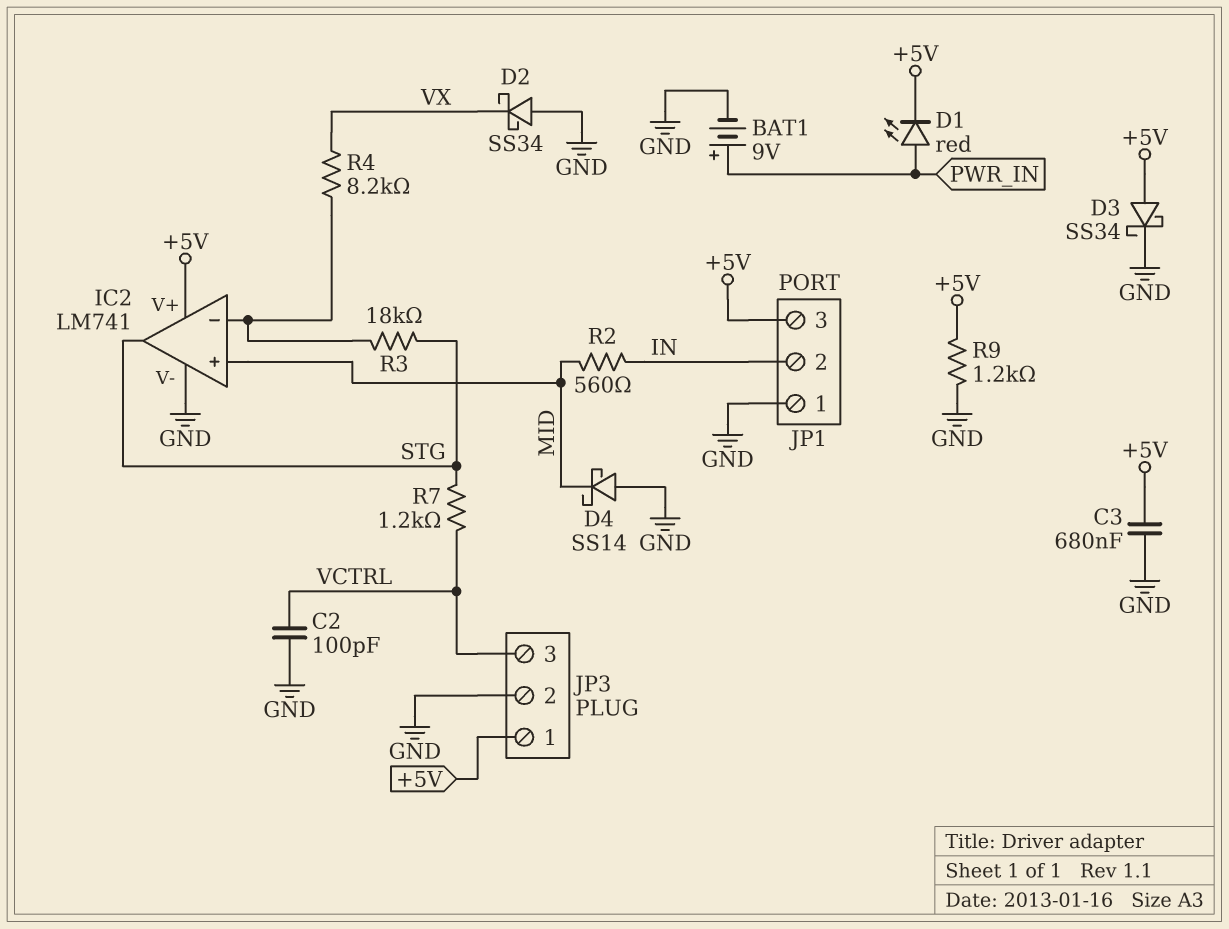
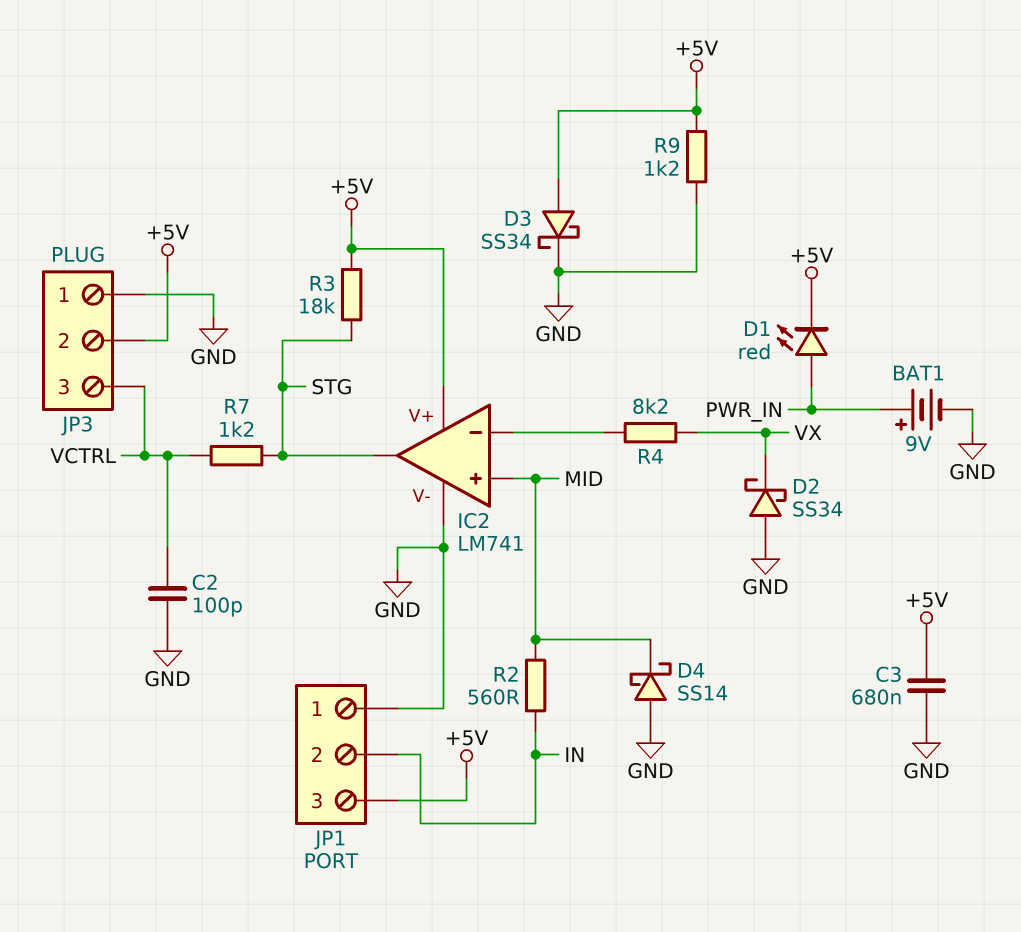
JP3 pin 1: +5V -> GND
JP3 pin 2: GND -> +5V
R3: 18k (IC2/in-, STG) -> 18k (+5V, STG)

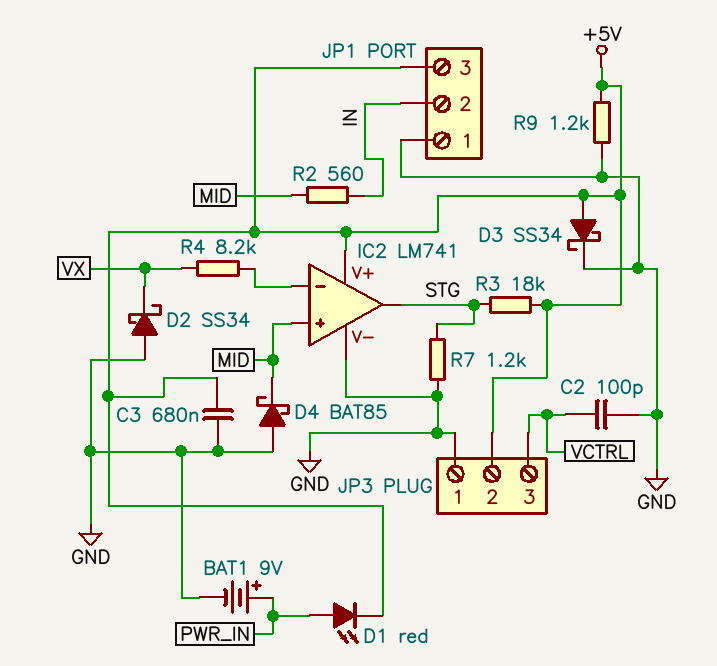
D4: schottky SS14 (A GND, K MID) -> schottky BAT85 (A GND, K MID)
R7: 1.2k (STG, VCTRL) -> 1.2k (GND, STG)

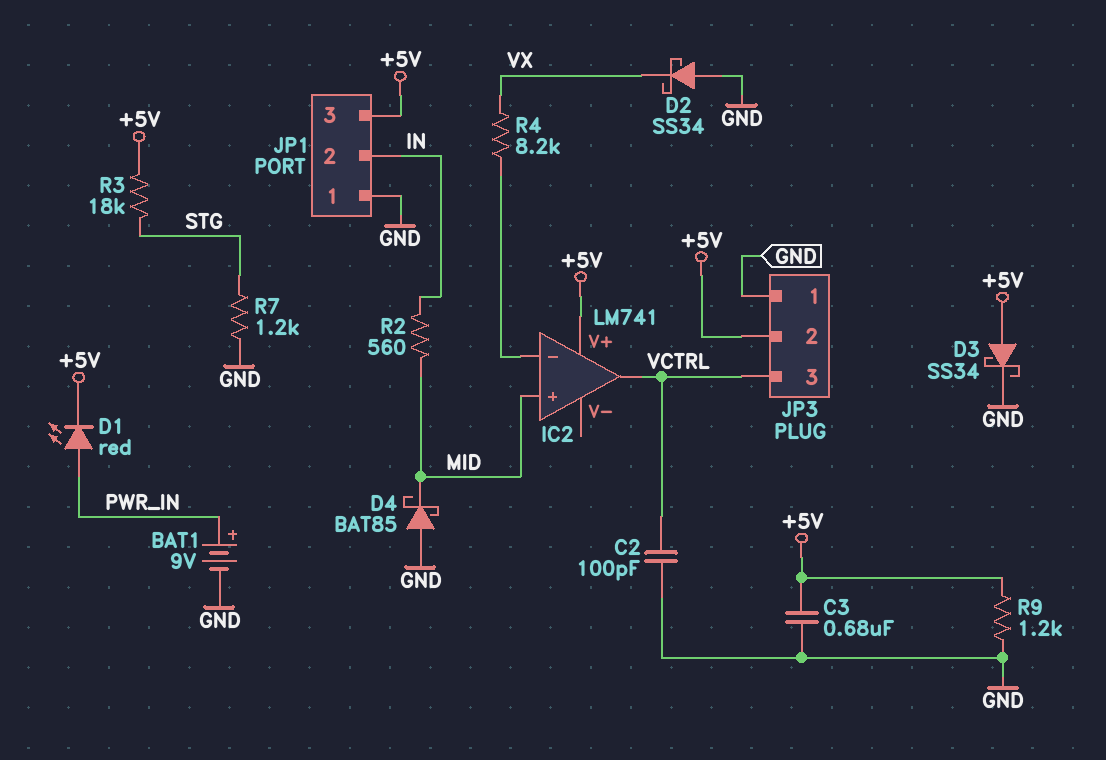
IC2 pin V-: GND -> none
IC2 pin out: STG -> VCTRL

